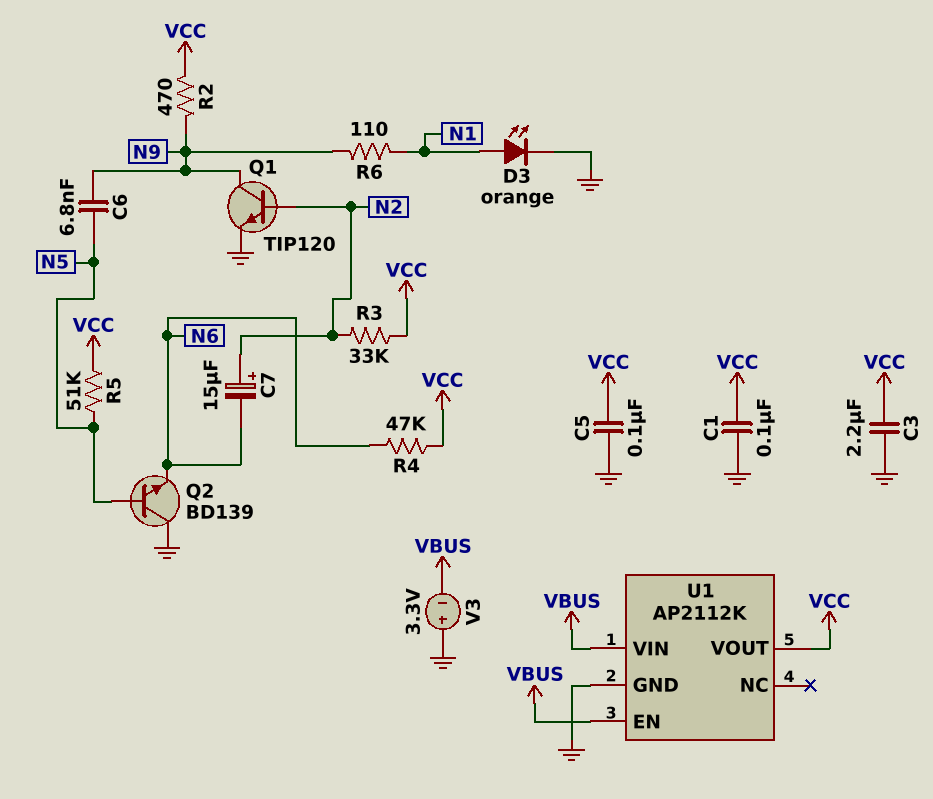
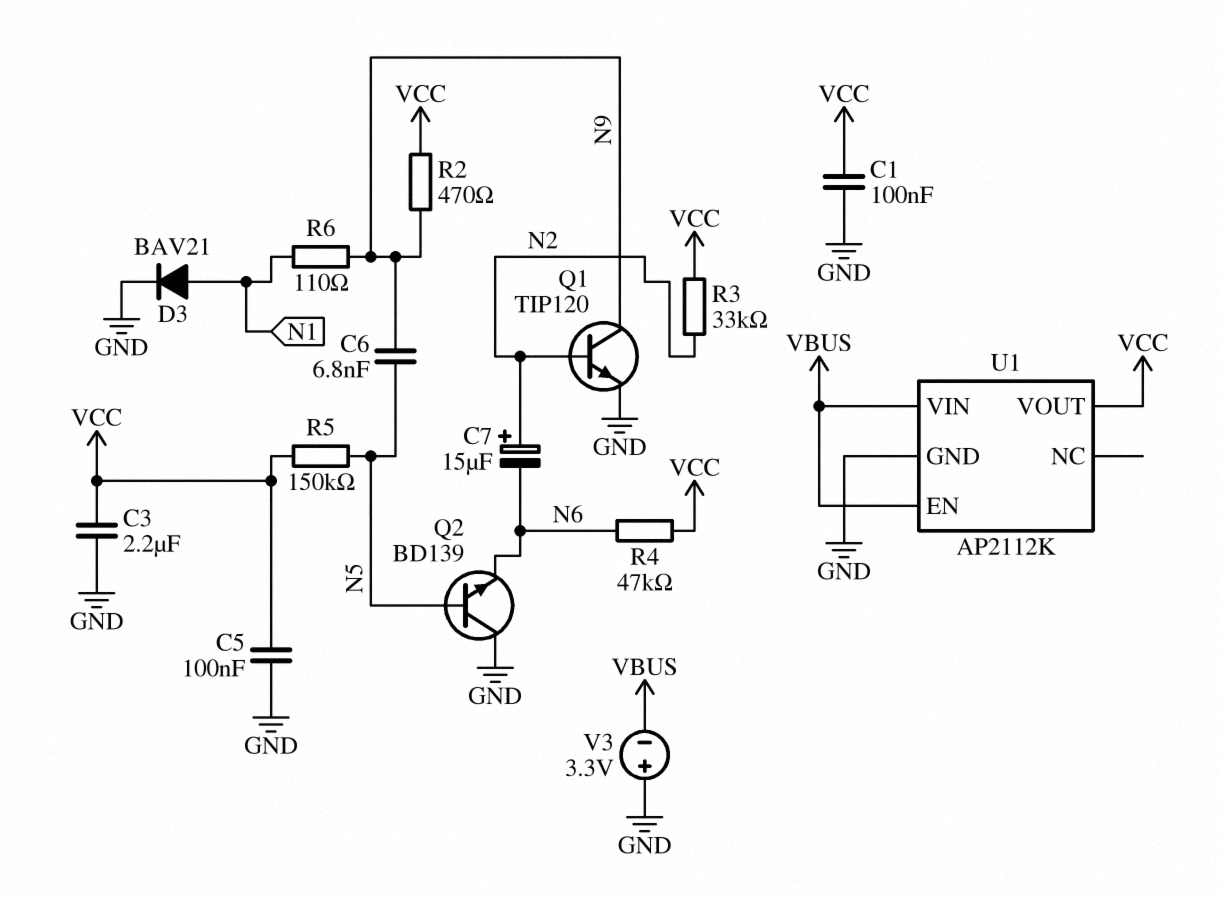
D3: LED orange (A N1, K GND) -> diode BAV21 (A N1, K GND)
R5: 51k (N5, VCC) -> 150k (N5, VCC)

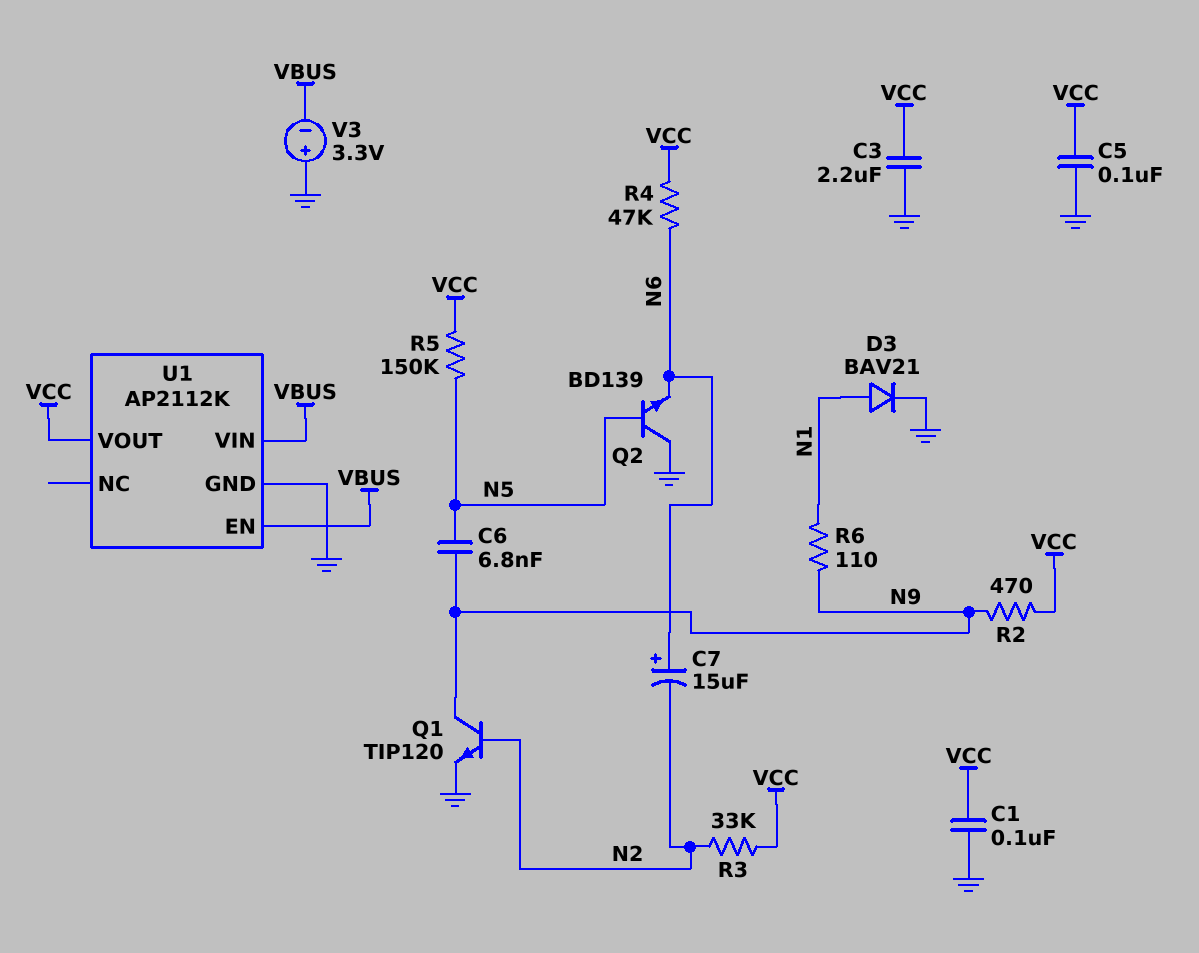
C7: 15uF (plus N2, minus N6) -> 15uF (plus N6, minus N2)

